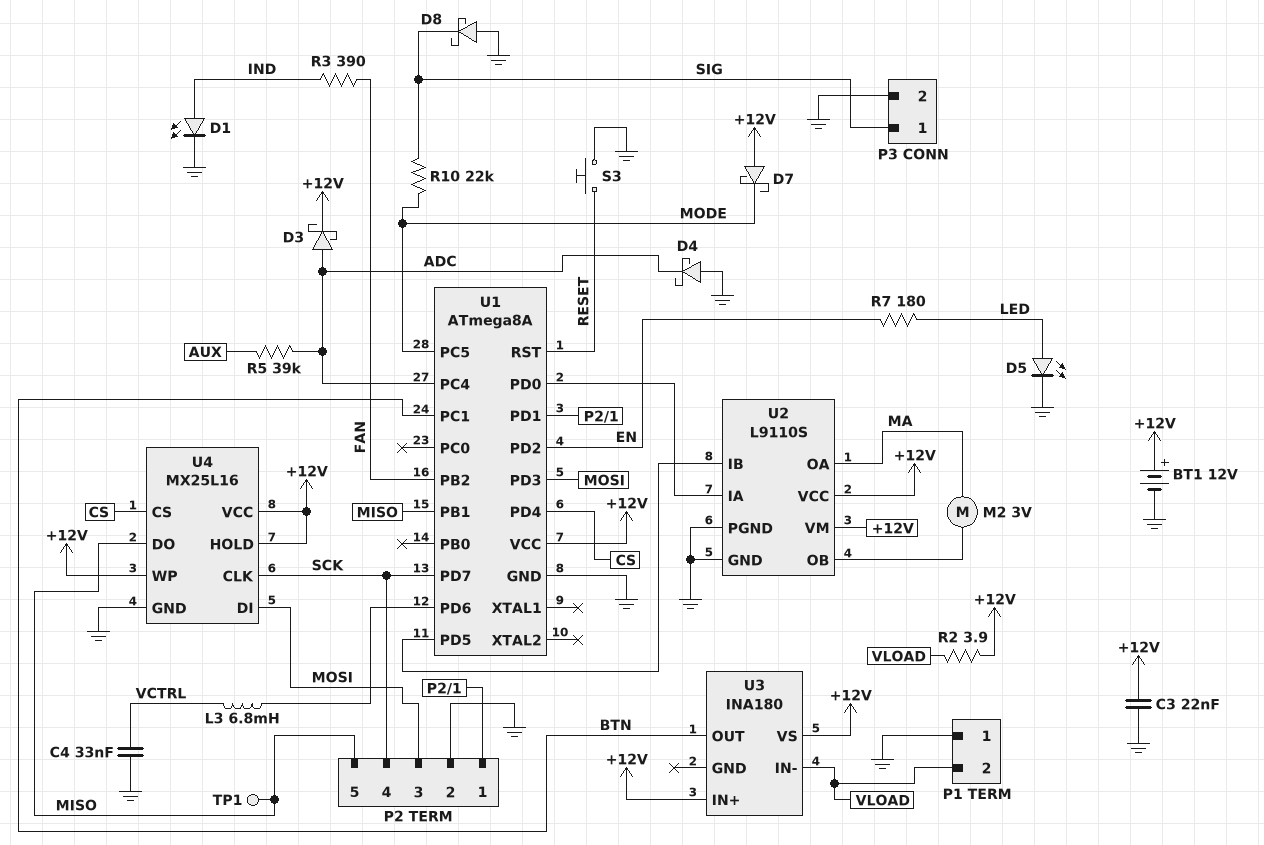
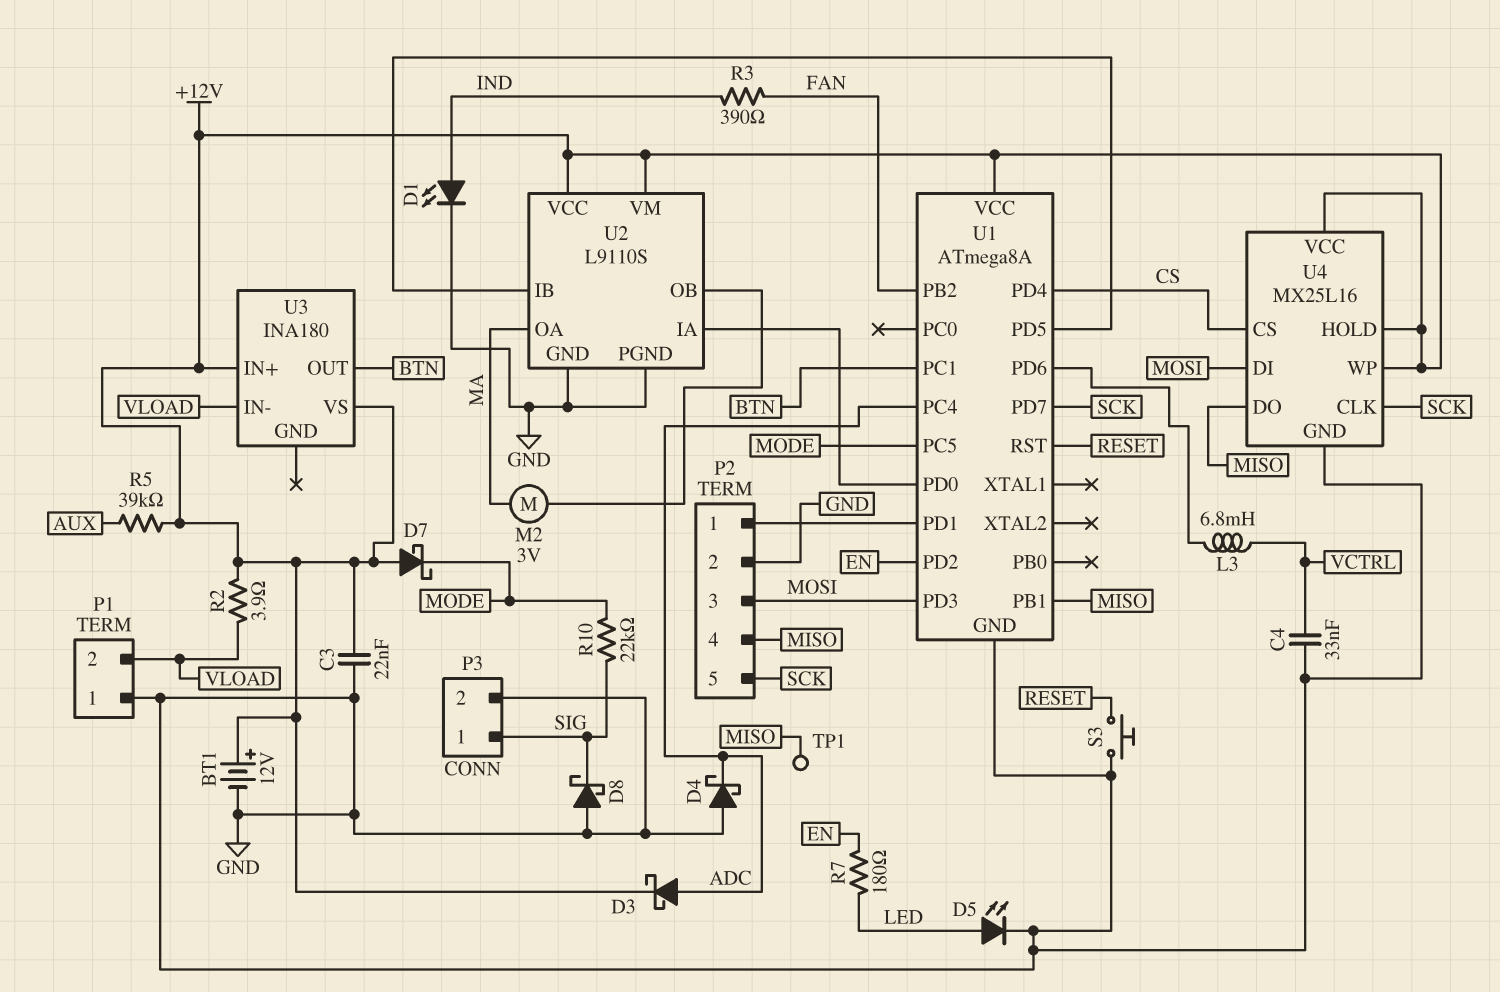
P2 pin 4: SCK -> MISO
P2 pin 5: MISO -> SCK
R5: 39k (ADC, AUX) -> 39k (+12V, AUX)

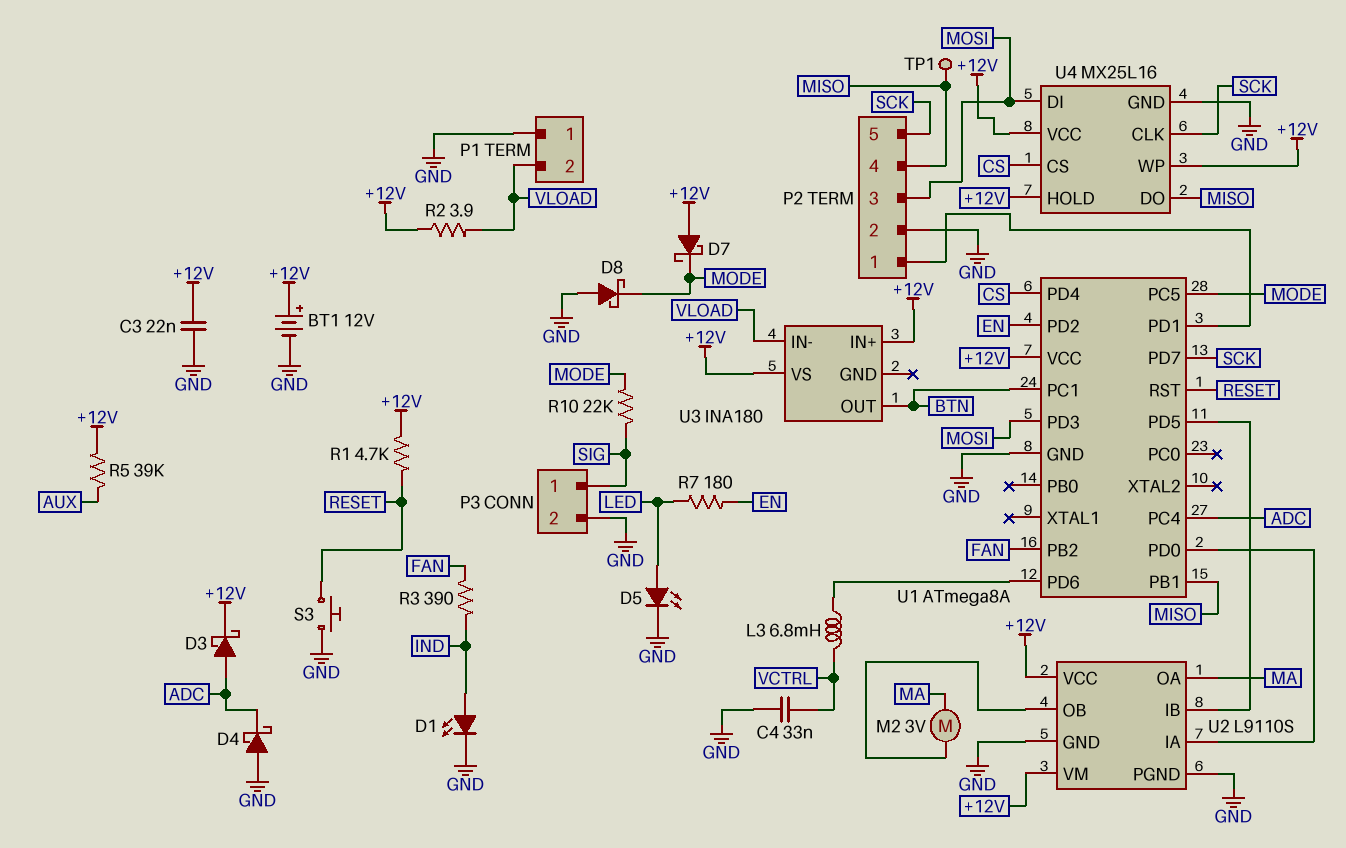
D8: schottky (A GND, K SIG) -> schottky (A GND, K MODE)
R1: none -> 4.7k (+12V, RESET)

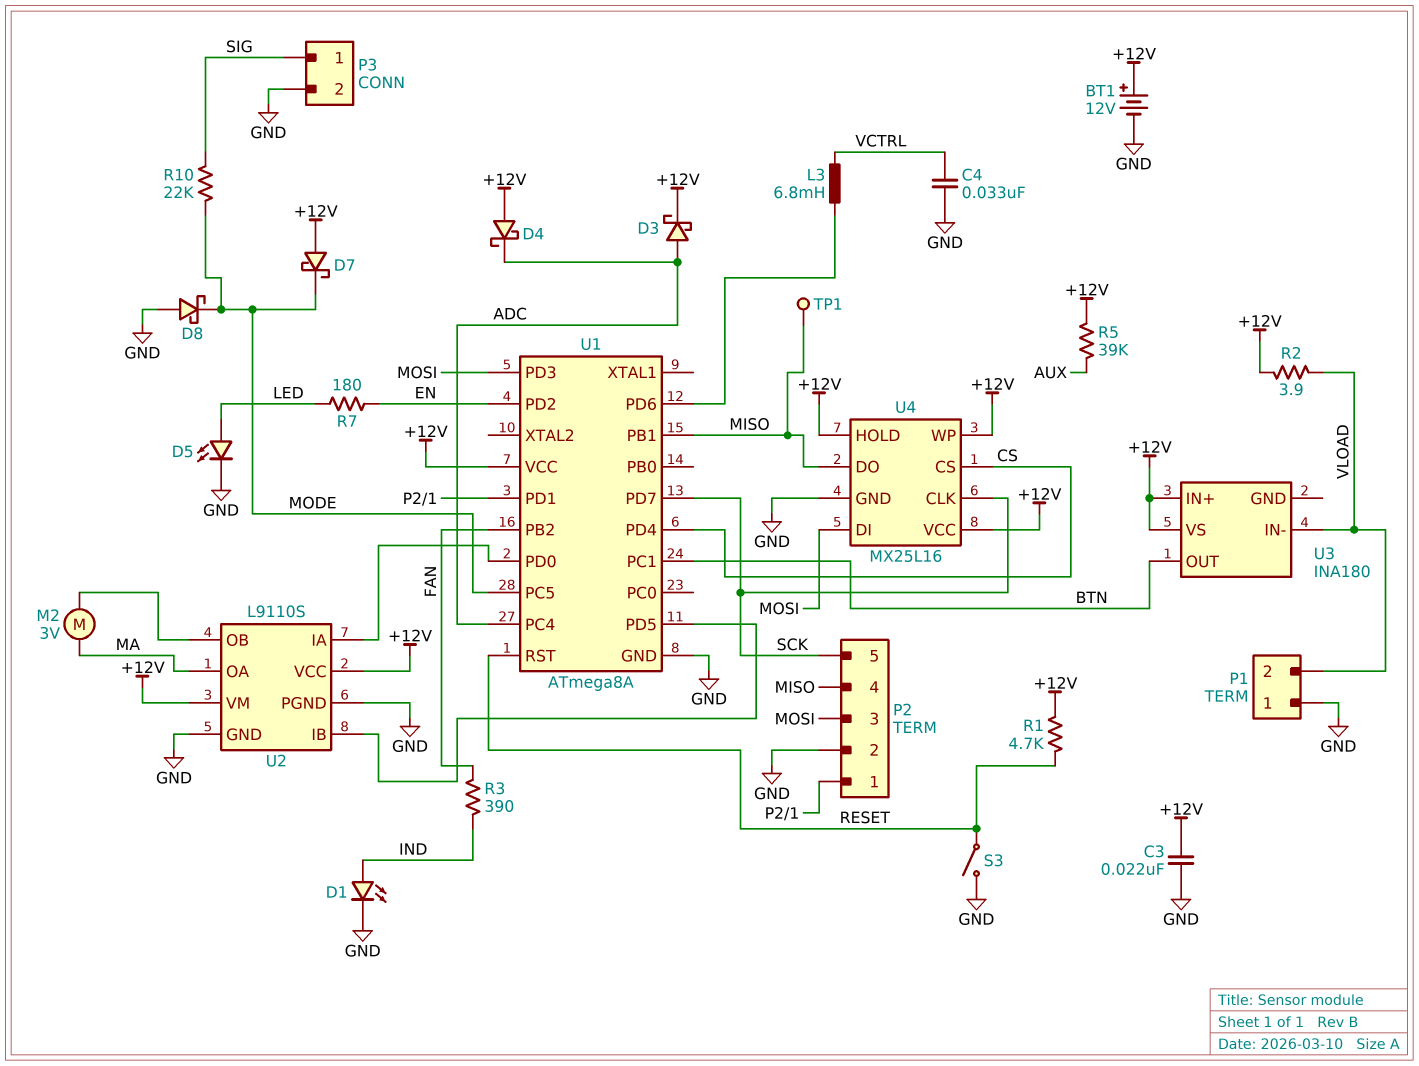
D4: schottky (A GND, K ADC) -> schottky (A +12V, K ADC)
S3: button (GND, RESET) -> switch (GND, RESET)

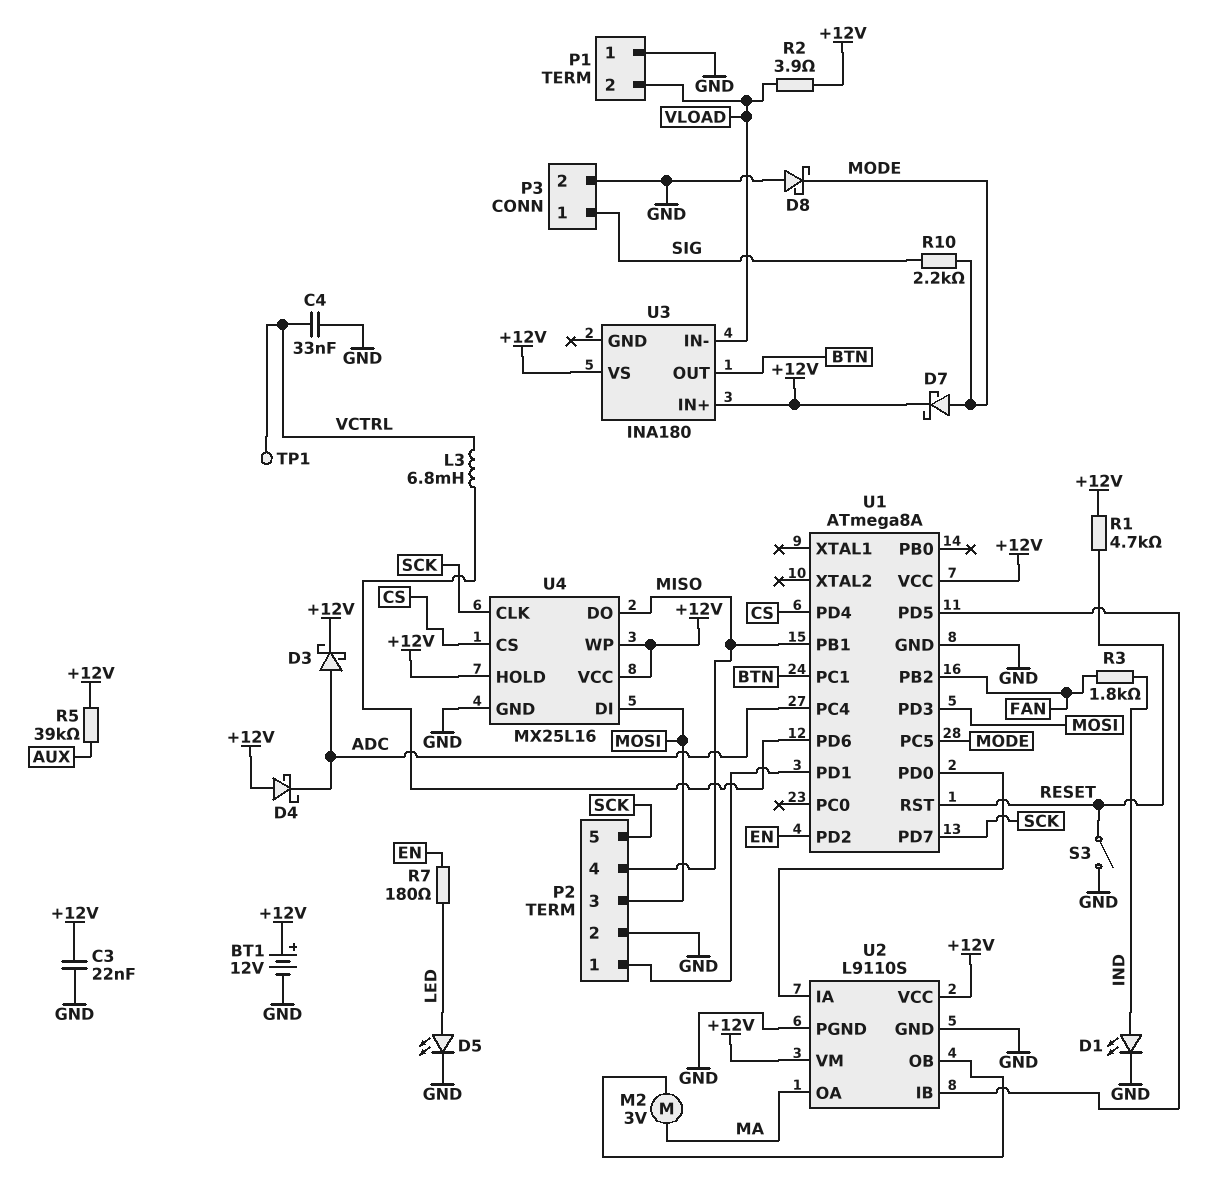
D7: schottky (A +12V, K MODE) -> schottky (A MODE, K +12V)
R3: 390 (FAN, IND) -> 1.8k (FAN, IND)
R10: 22k (MODE, SIG) -> 2.2k (MODE, SIG)
TP1: test point (MISO) -> test point (VCTRL)

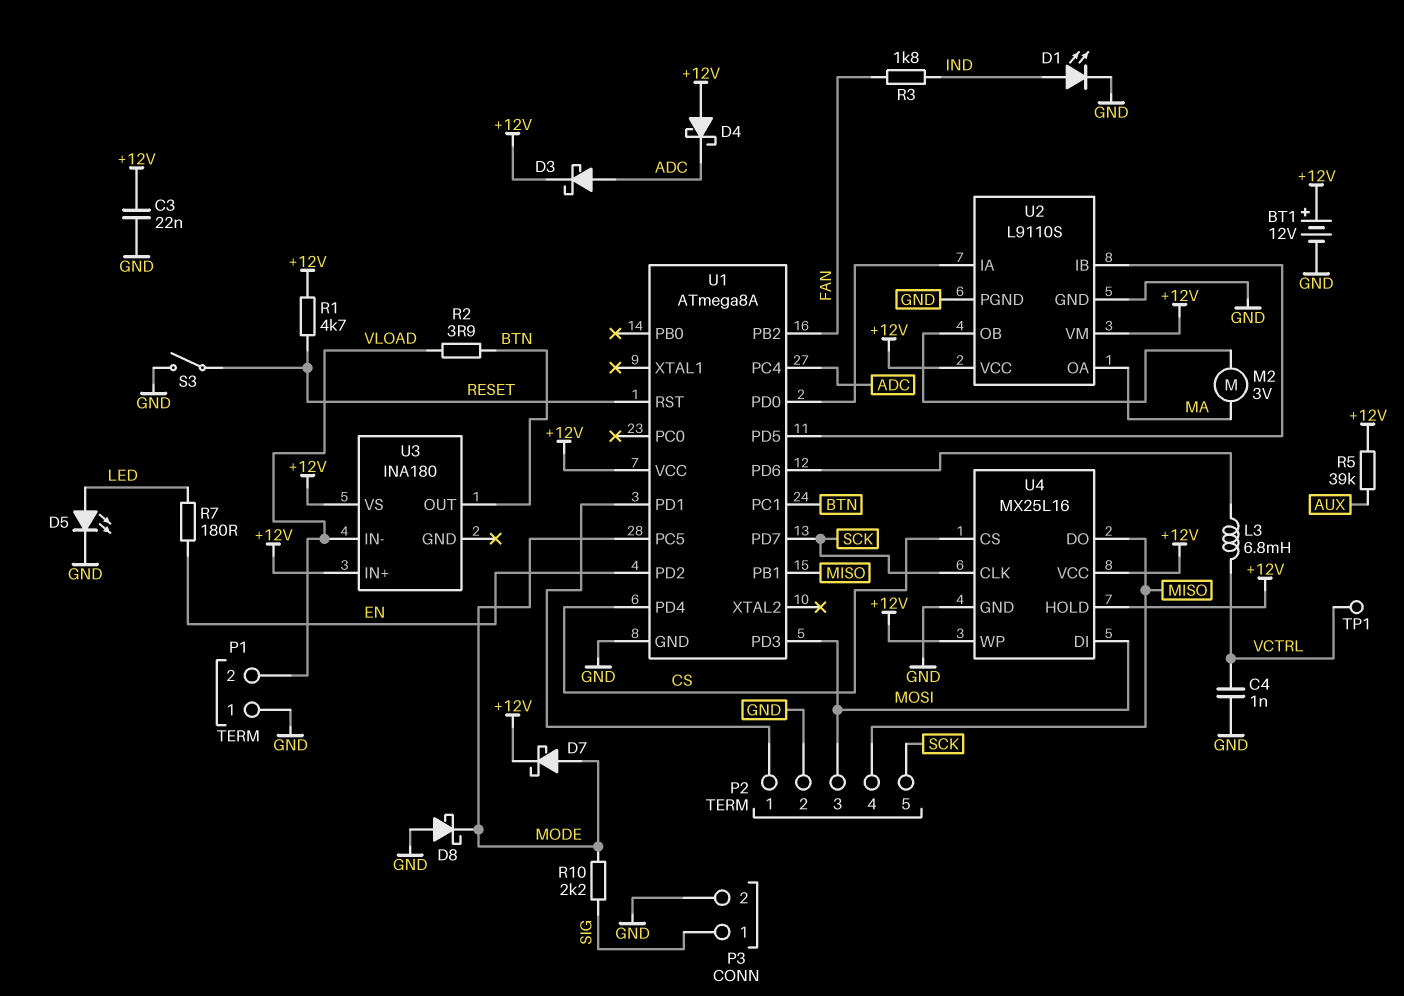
C4: 33nF (GND, VCTRL) -> 1nF (GND, VCTRL)
R2: 3.9 (+12V, VLOAD) -> 3.9 (BTN, VLOAD)

